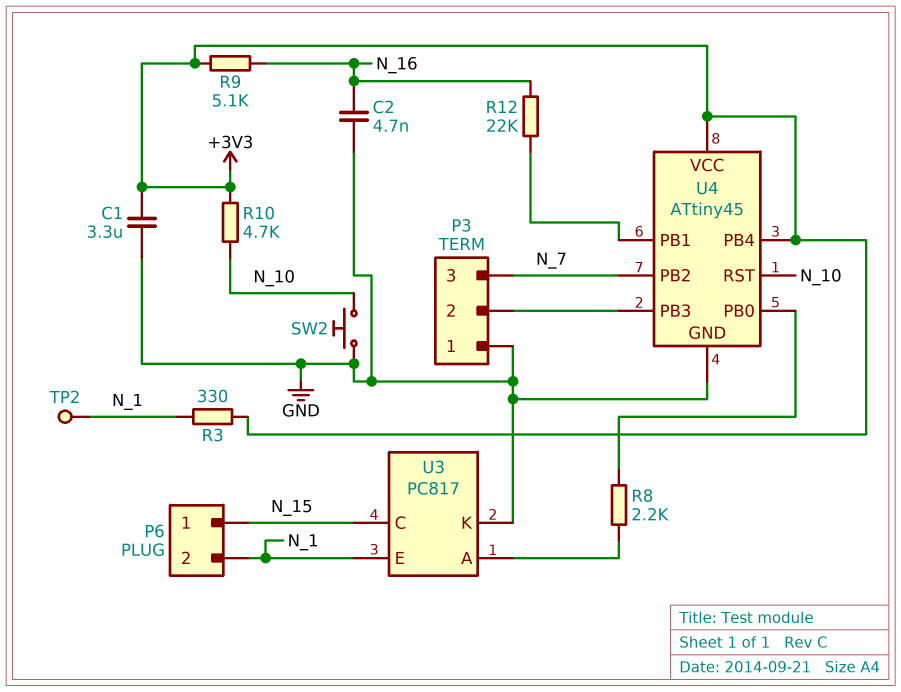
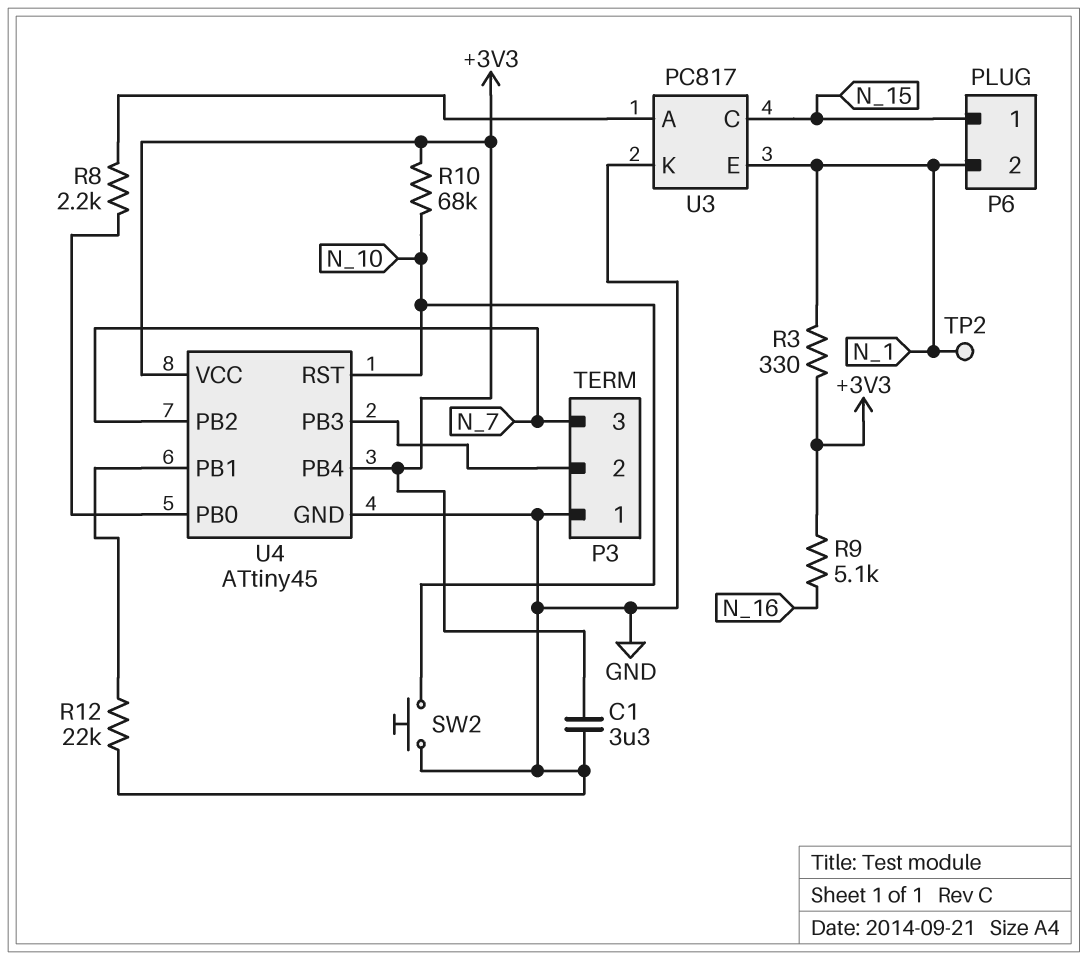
C2: 4.7nF (GND, N_16) -> none
R10: 4.7k (+3V3, N_10) -> 68k (+3V3, N_10)
R12: 22k (N_16, U4/PB1) -> 22k (GND, U4/PB1)

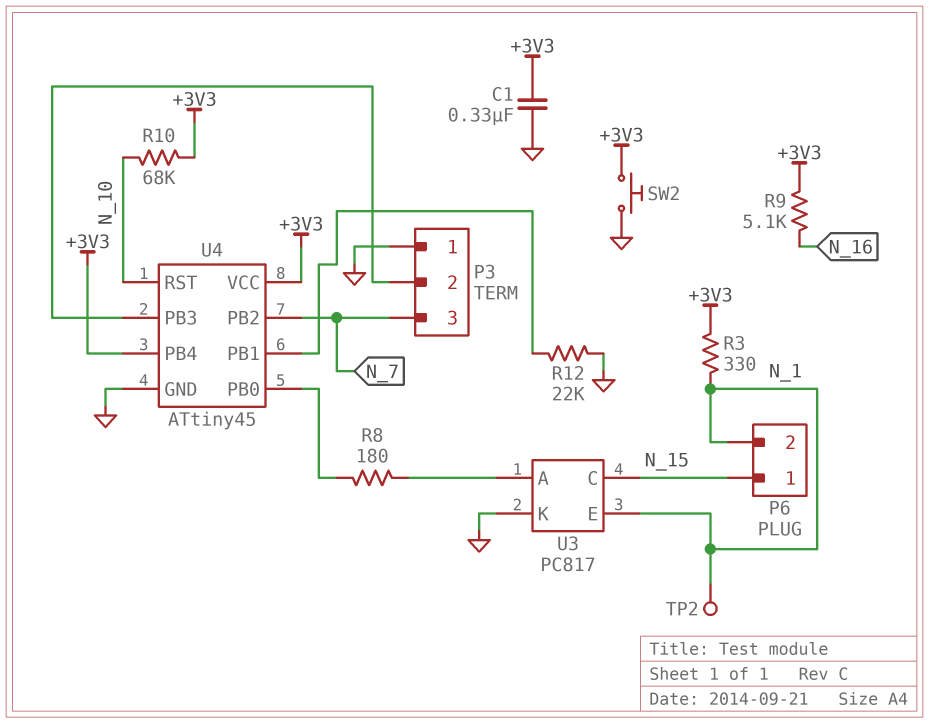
C1: 3.3uF (+3V3, GND) -> 330nF (+3V3, GND)
R8: 2.2k (U3/A, U4/PB0) -> 180 (U3/A, U4/PB0)
SW2: button (GND, N_10) -> button (+3V3, GND)

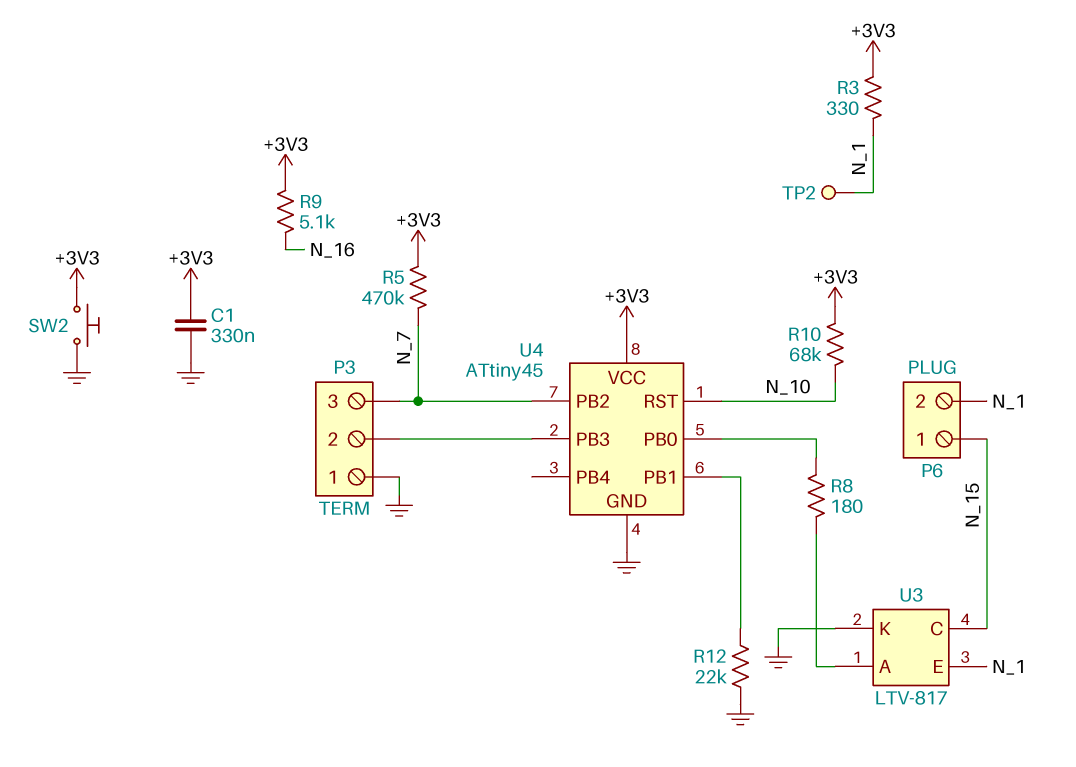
R5: none -> 470k (+3V3, N_7)
U3: PC817 -> LTV-817
U4 pin PB4: +3V3 -> none

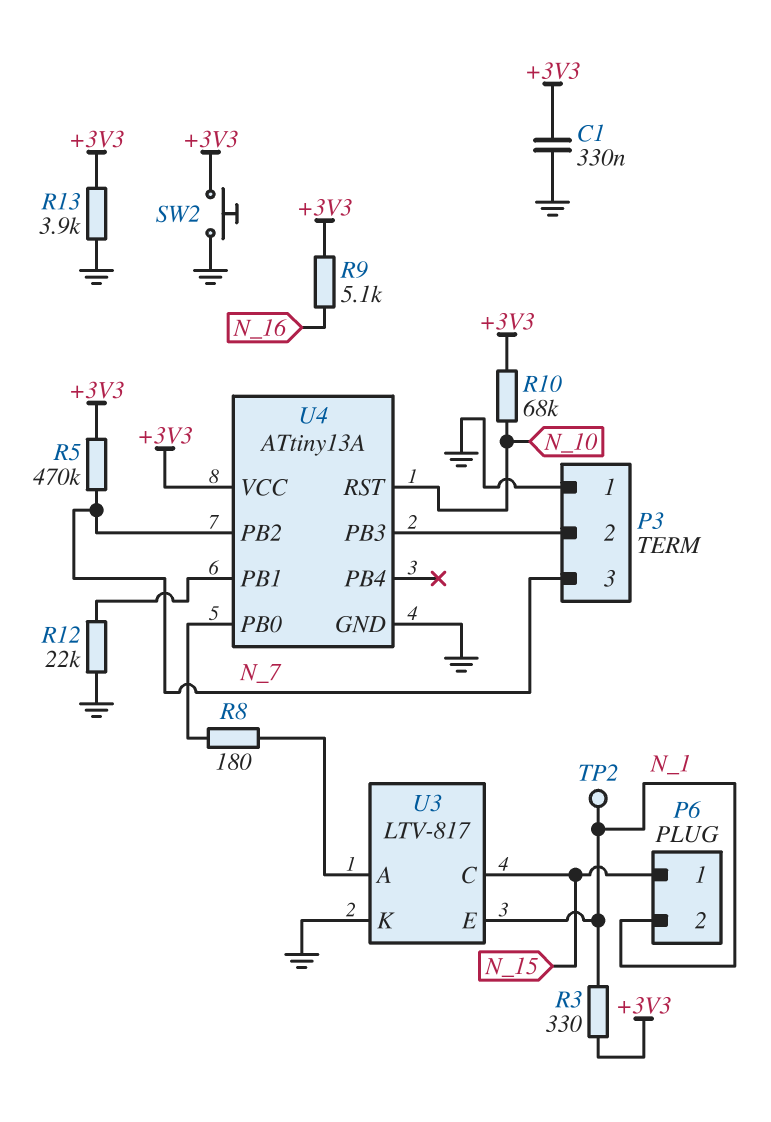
R13: none -> 3.9k (+3V3, GND)
U4: ATtiny45 -> ATtiny13A

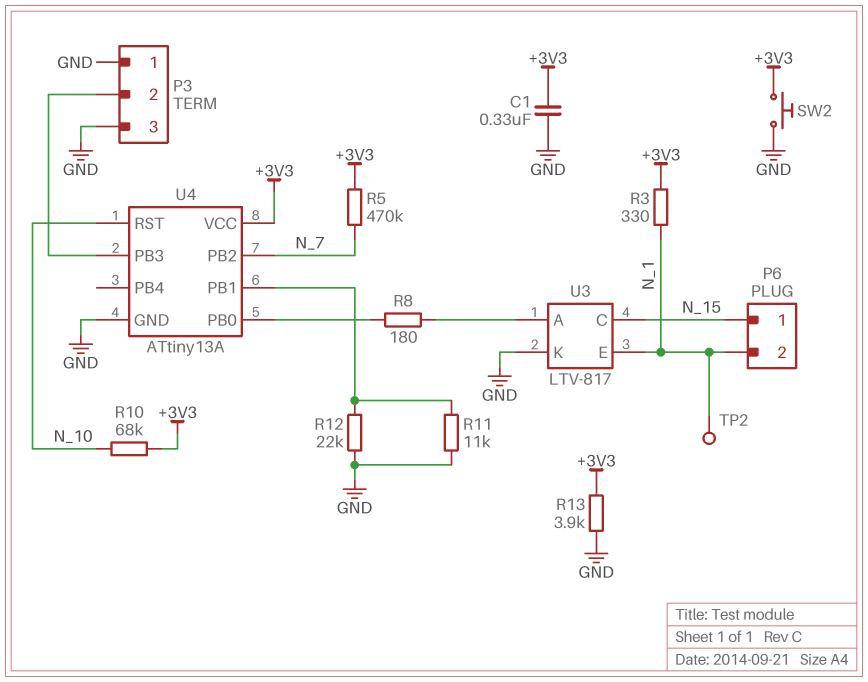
P3 pin 3: N_7 -> GND
R9: 5.1k (+3V3, N_16) -> none
R11: none -> 11k (GND, U4/PB1)

